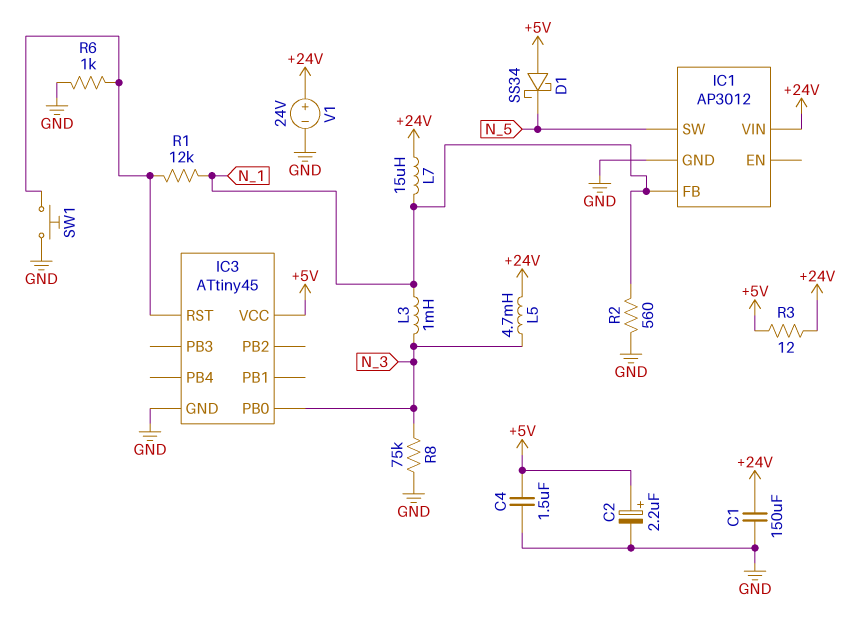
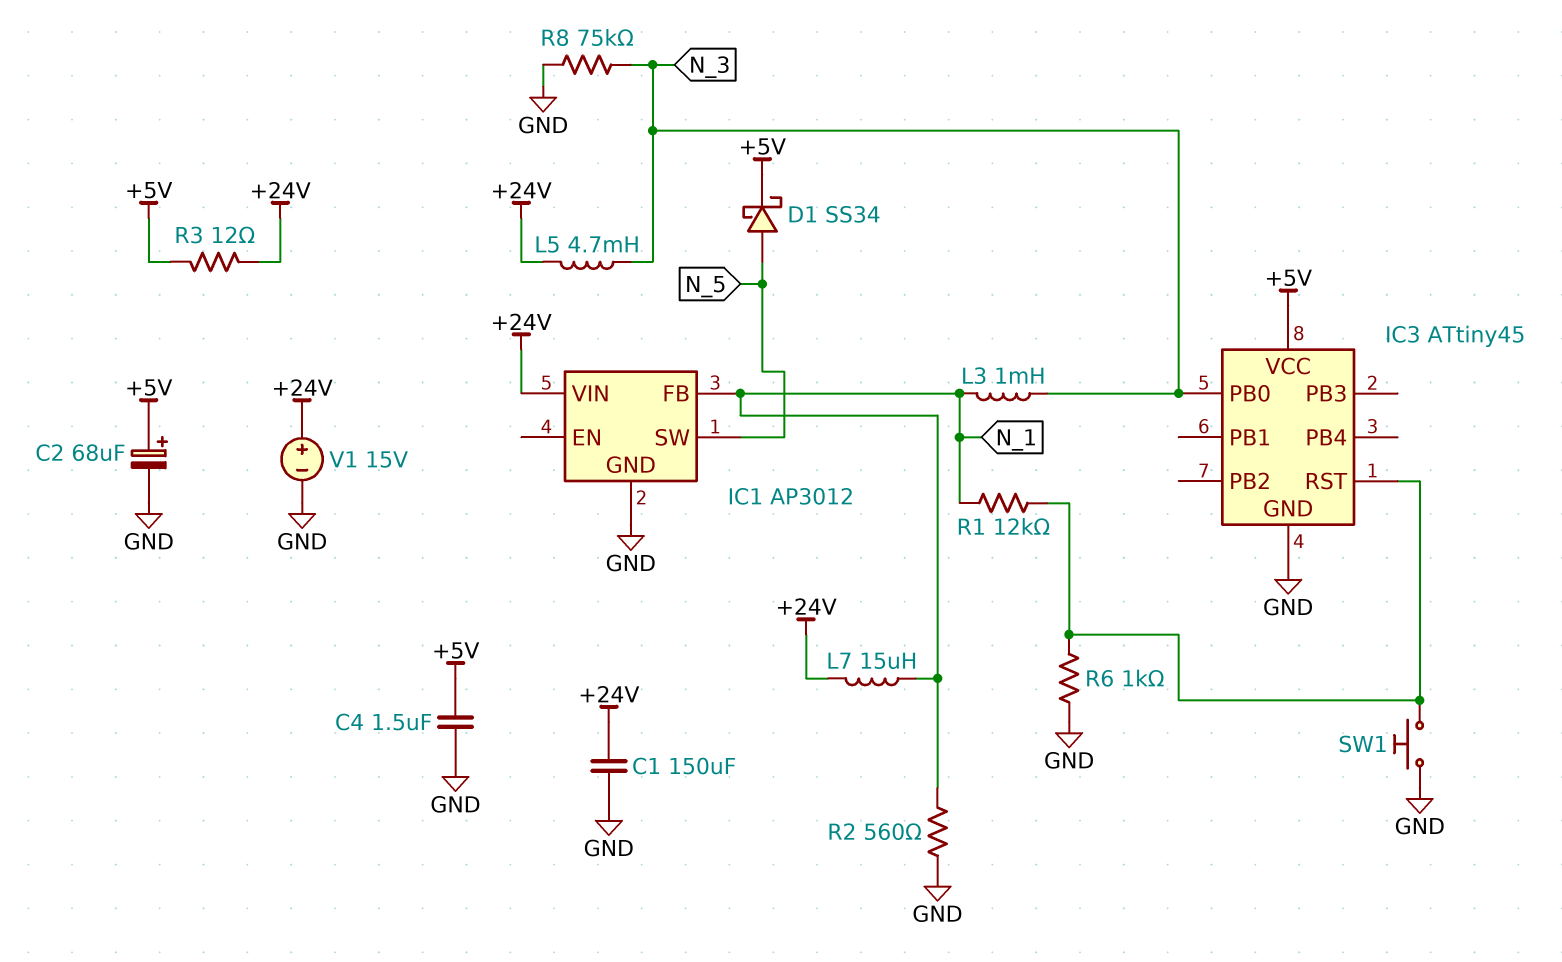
C2: 2.2uF (plus +5V, minus GND) -> 68uF (plus +5V, minus GND)
D1: schottky SS34 (A +5V, K N_5) -> schottky SS34 (A N_5, K +5V)
V1: 24V (plus +24V, minus GND) -> 15V (plus +24V, minus GND)

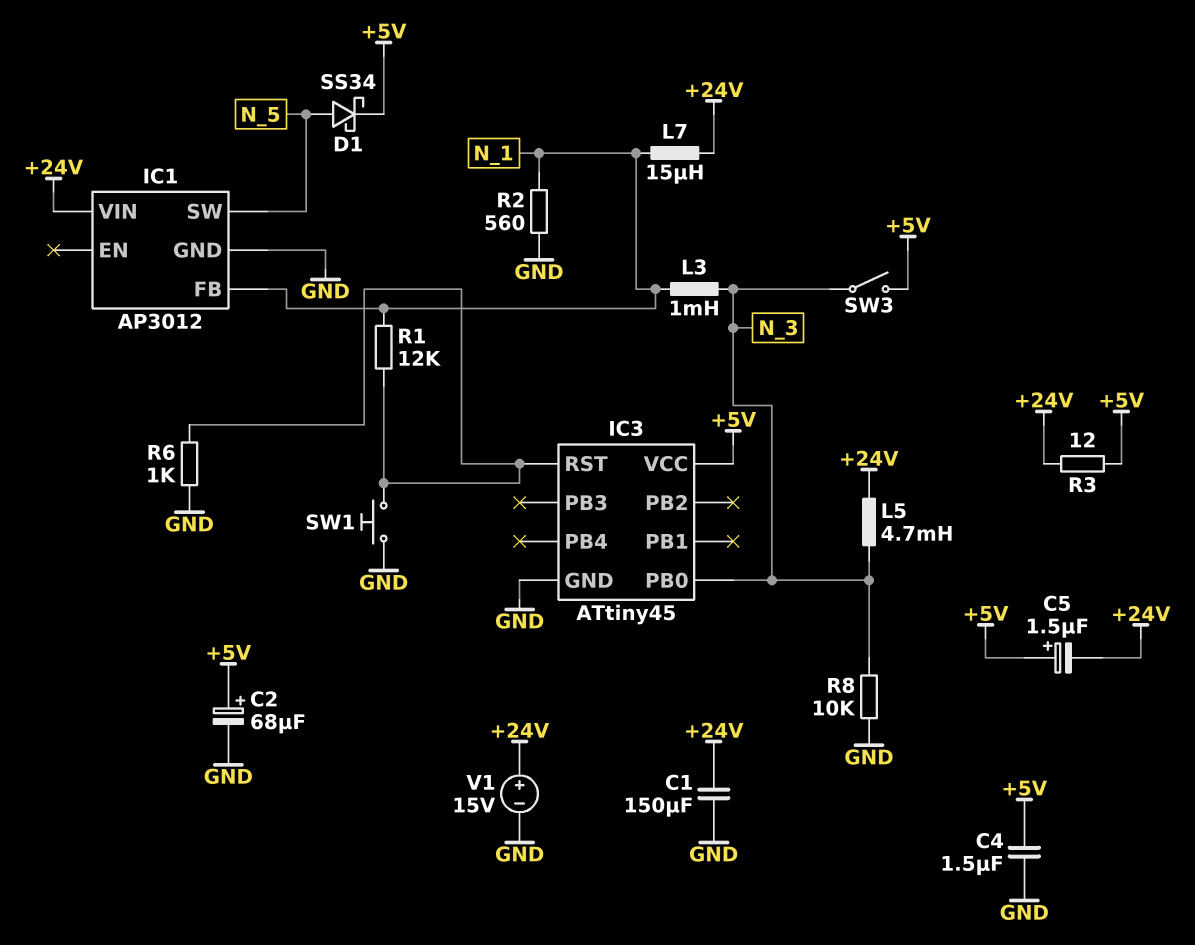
C5: none -> 1.5uF (plus +5V, minus +24V)
R8: 75k (GND, N_3) -> 10k (GND, N_3)
SW3: none -> switch (+5V, N_3)

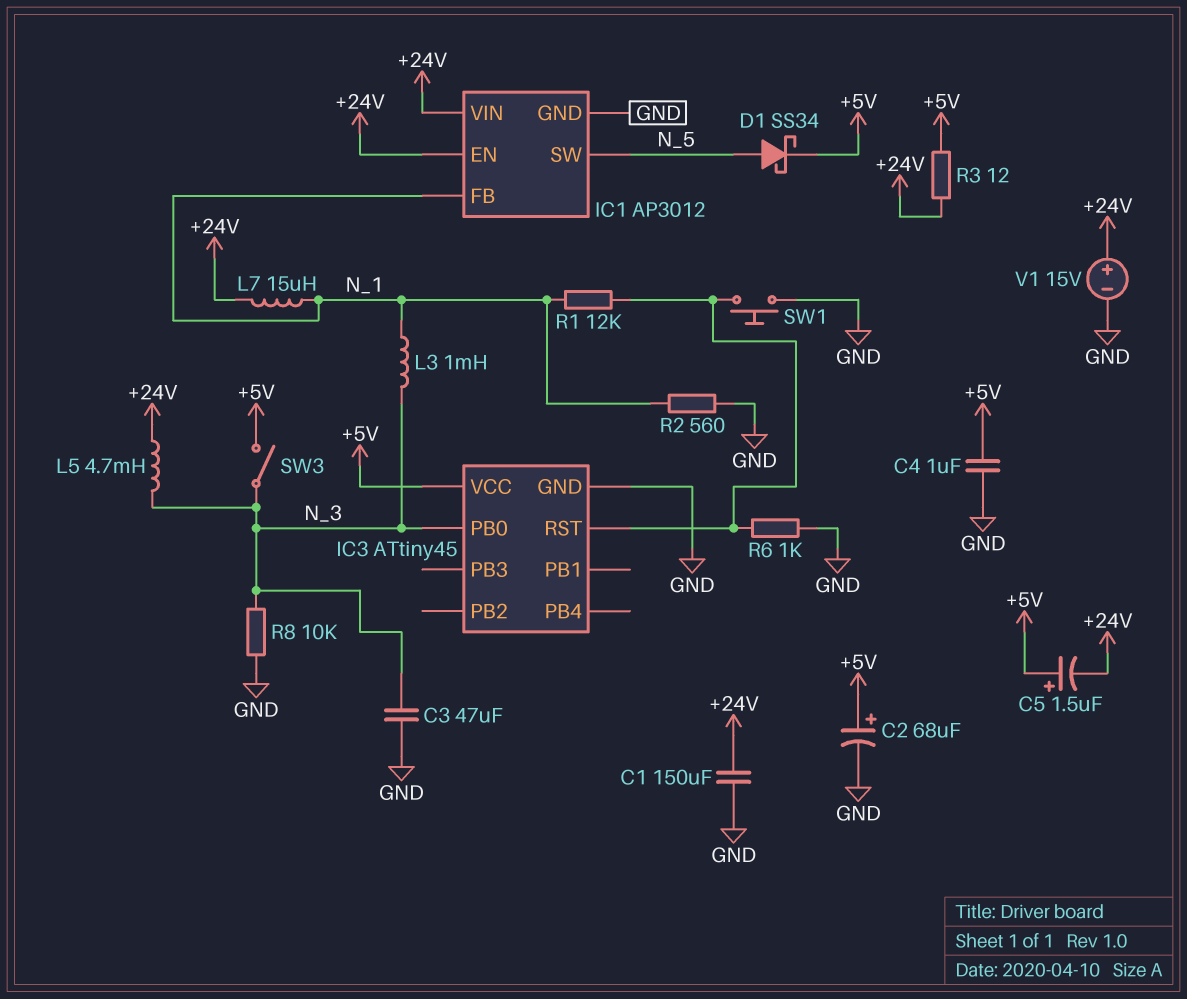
C3: none -> 47uF (GND, N_3)
C4: 1.5uF (+5V, GND) -> 1uF (+5V, GND)
IC1 pin EN: none -> +24V

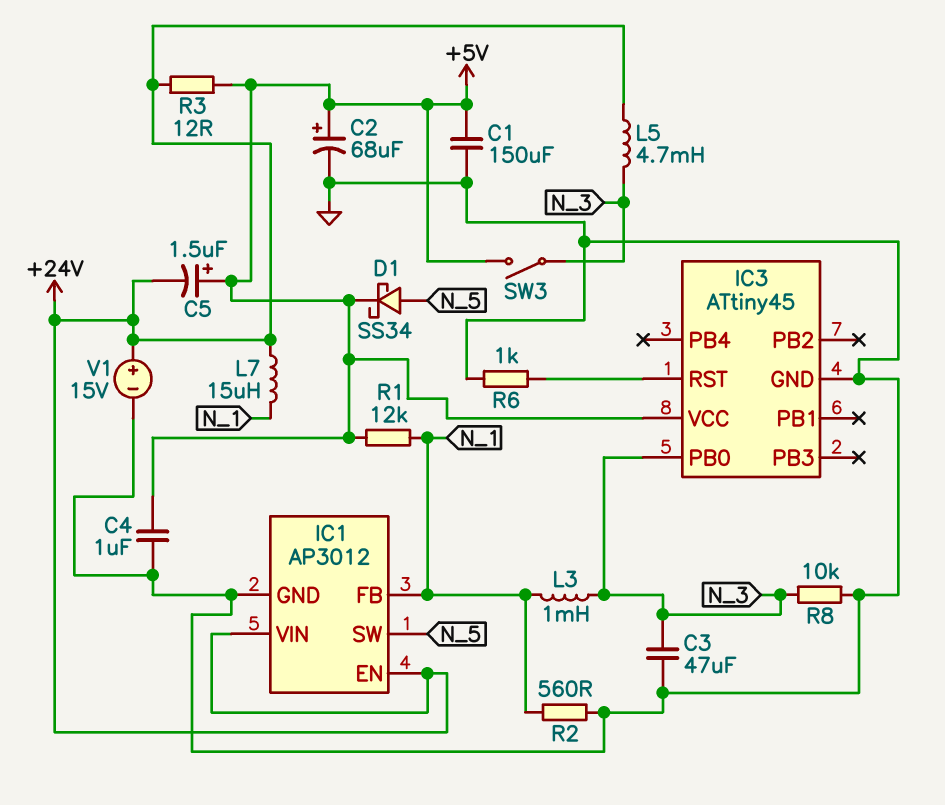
C1: 150uF (+24V, GND) -> 150uF (+5V, GND)
R1: 12k (IC3/RST, N_1) -> 12k (+5V, N_1)
SW1: button (GND, IC3/RST) -> none

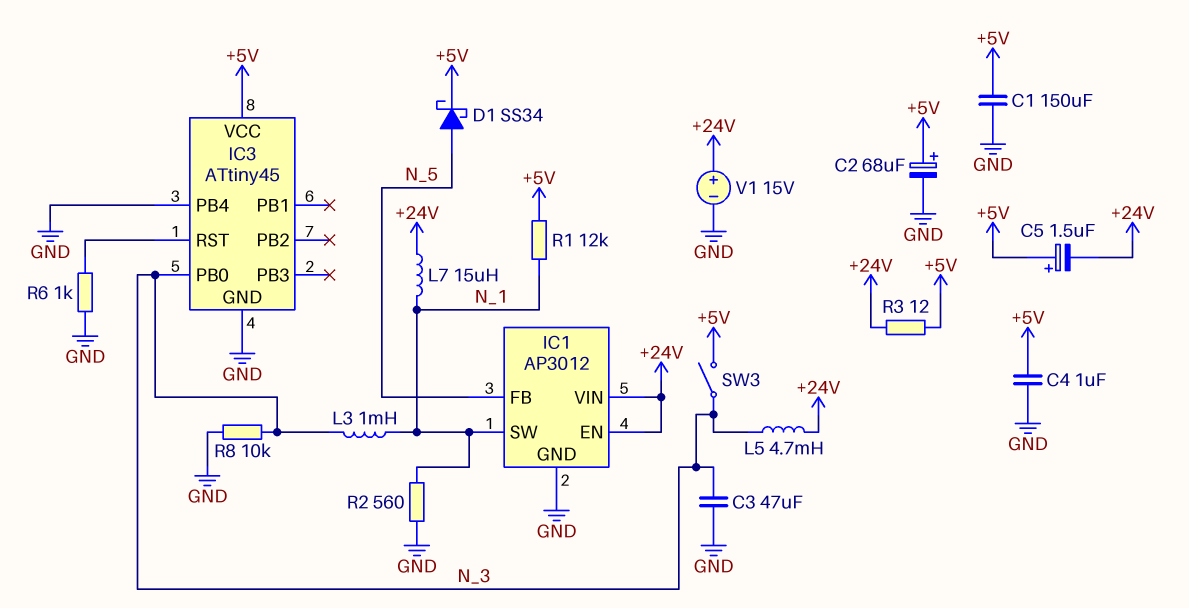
IC1 pin FB: N_1 -> N_5
IC1 pin SW: N_5 -> N_1
IC3 pin PB4: none -> GND

